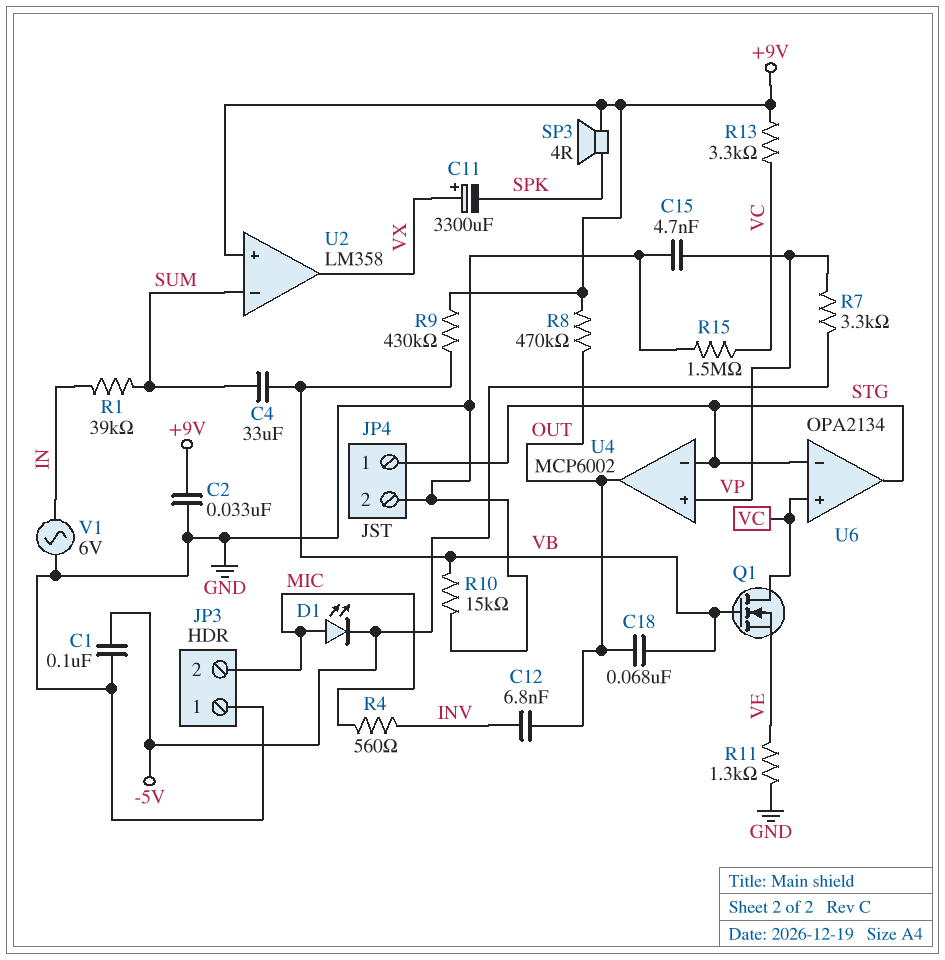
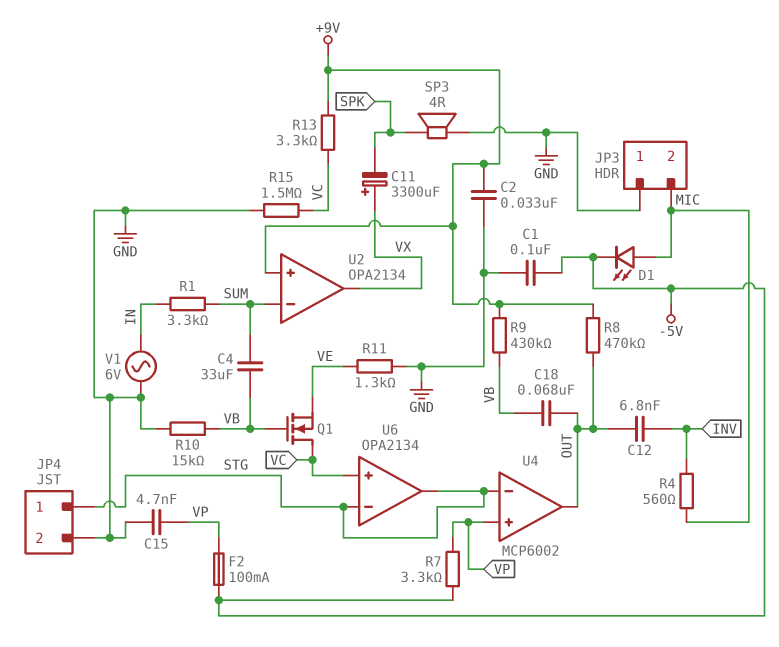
F2: none -> 100mA (-5V, VP)
R1: 39k (IN, SUM) -> 3.3k (IN, SUM)
SP3: speaker 4R (+9V, SPK) -> speaker 4R (GND, SPK)
U2: LM358 -> OPA2134

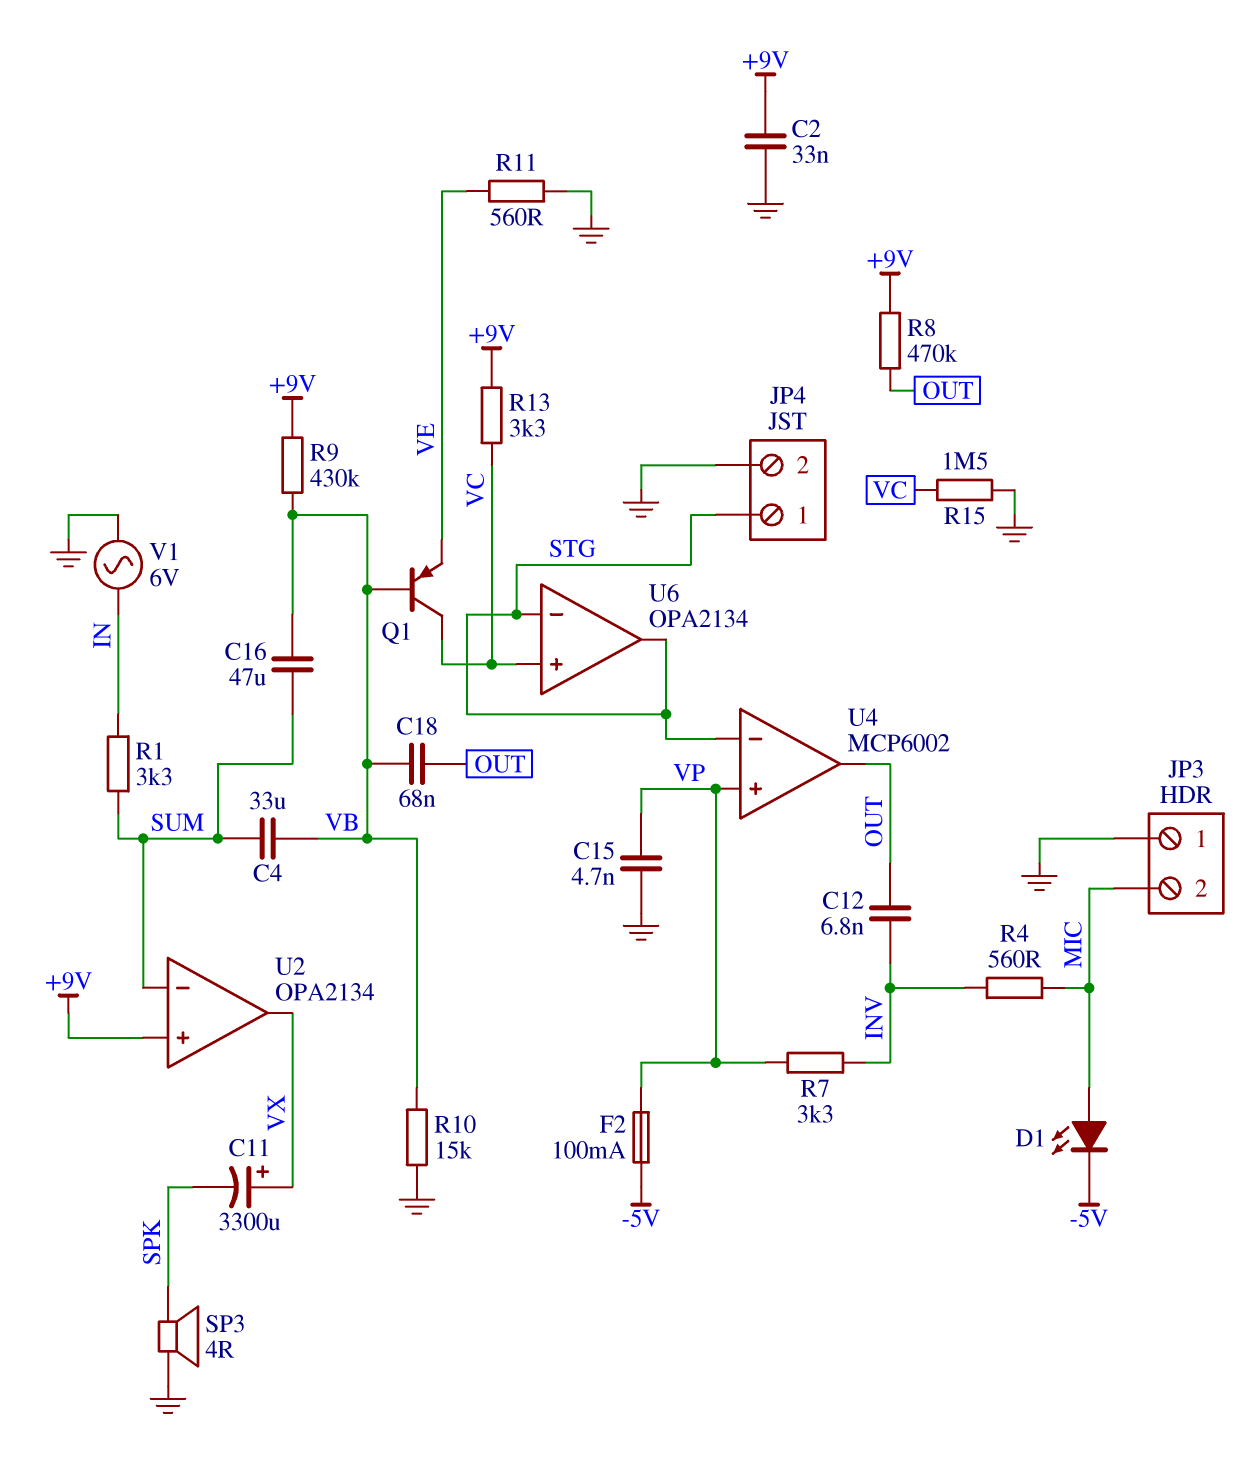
C1: 100nF (-5V, GND) -> none
C16: none -> 47uF (SUM, VB)
Q1: NMOS (G VB, D VC, S VE) -> PNP (B VB, C VC, E VE)
R7: 3.3k (-5V, VP) -> 3.3k (INV, VP)
R11: 1.3k (GND, VE) -> 560 (GND, VE)

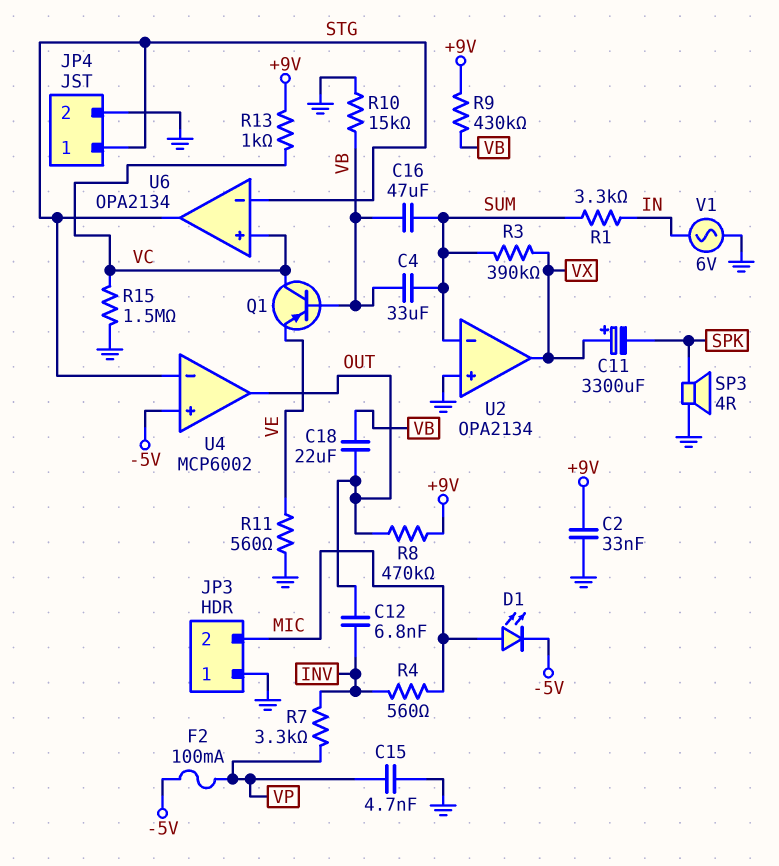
C18: 68nF (OUT, VB) -> 22uF (OUT, VB)
R3: none -> 390k (SUM, VX)
R13: 3.3k (+9V, VC) -> 1k (+9V, VC)
U2 pin in+: +9V -> GND
U4 pin in+: VP -> -5V

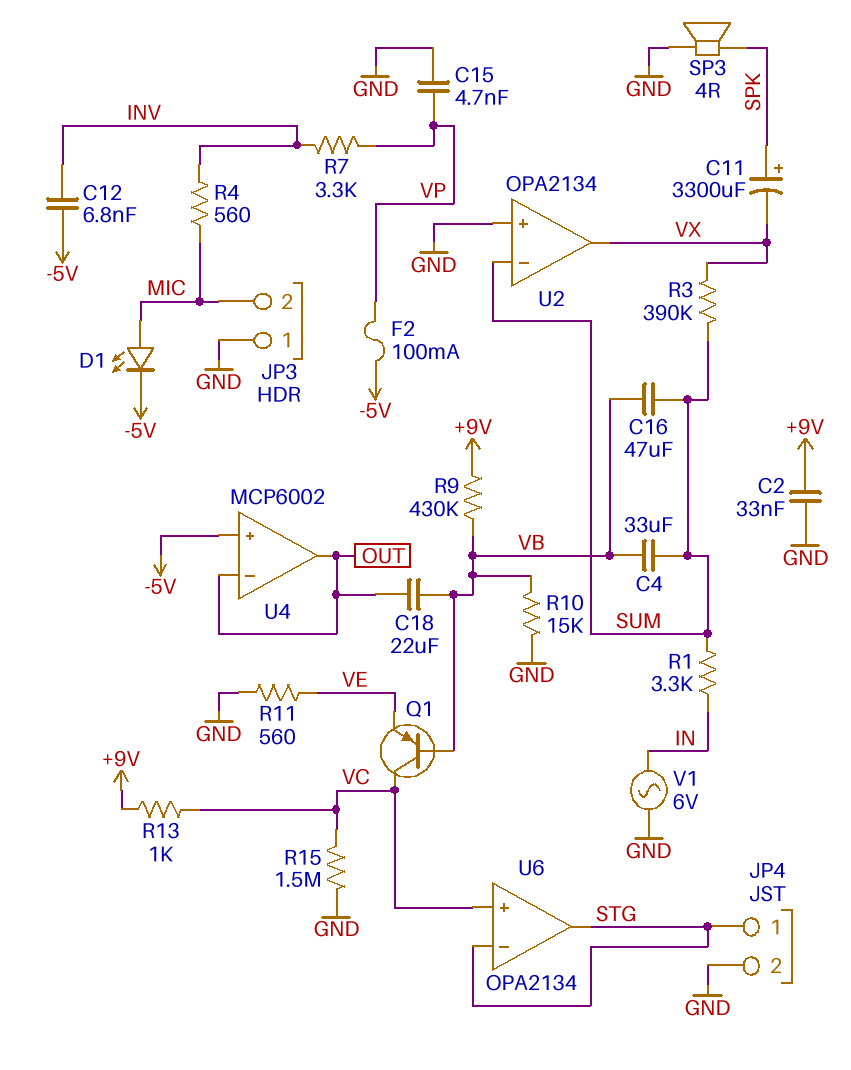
C11: 3300uF (plus VX, minus SPK) -> 3300uF (plus SPK, minus VX)
C12: 6.8nF (INV, OUT) -> 6.8nF (-5V, INV)
R8: 470k (+9V, OUT) -> none
U4 pin in-: STG -> OUT

